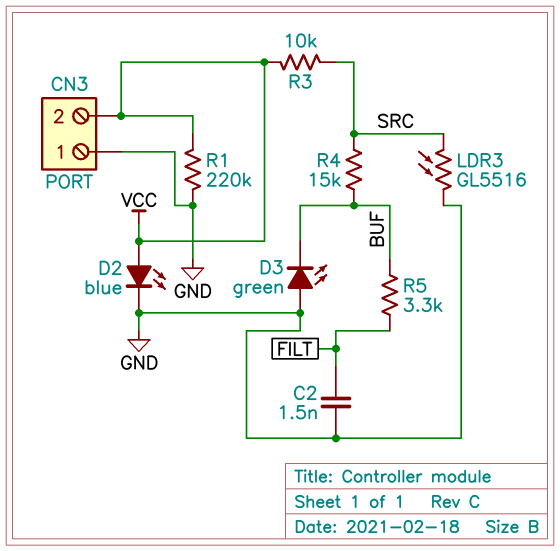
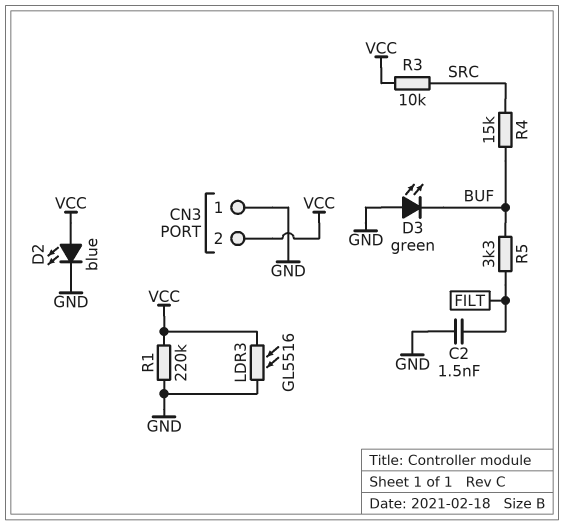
LDR3: GL5516 (GND, SRC) -> GL5516 (GND, VCC)

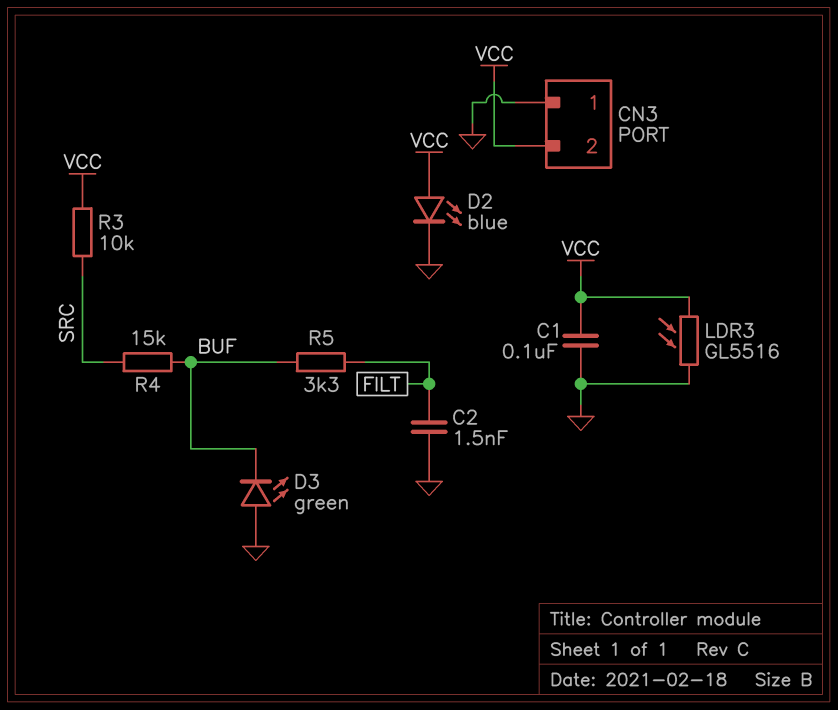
C1: none -> 100nF (GND, VCC)
R1: 220k (GND, VCC) -> none

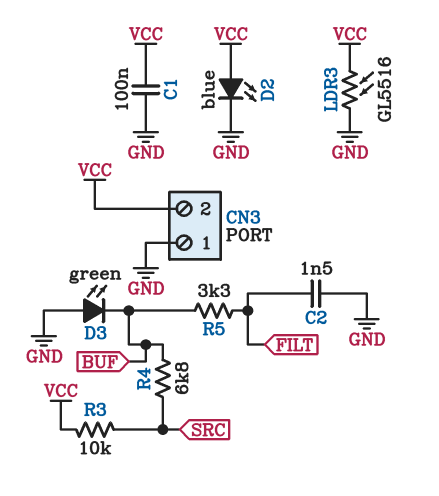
R4: 15k (BUF, SRC) -> 6.8k (BUF, SRC)

